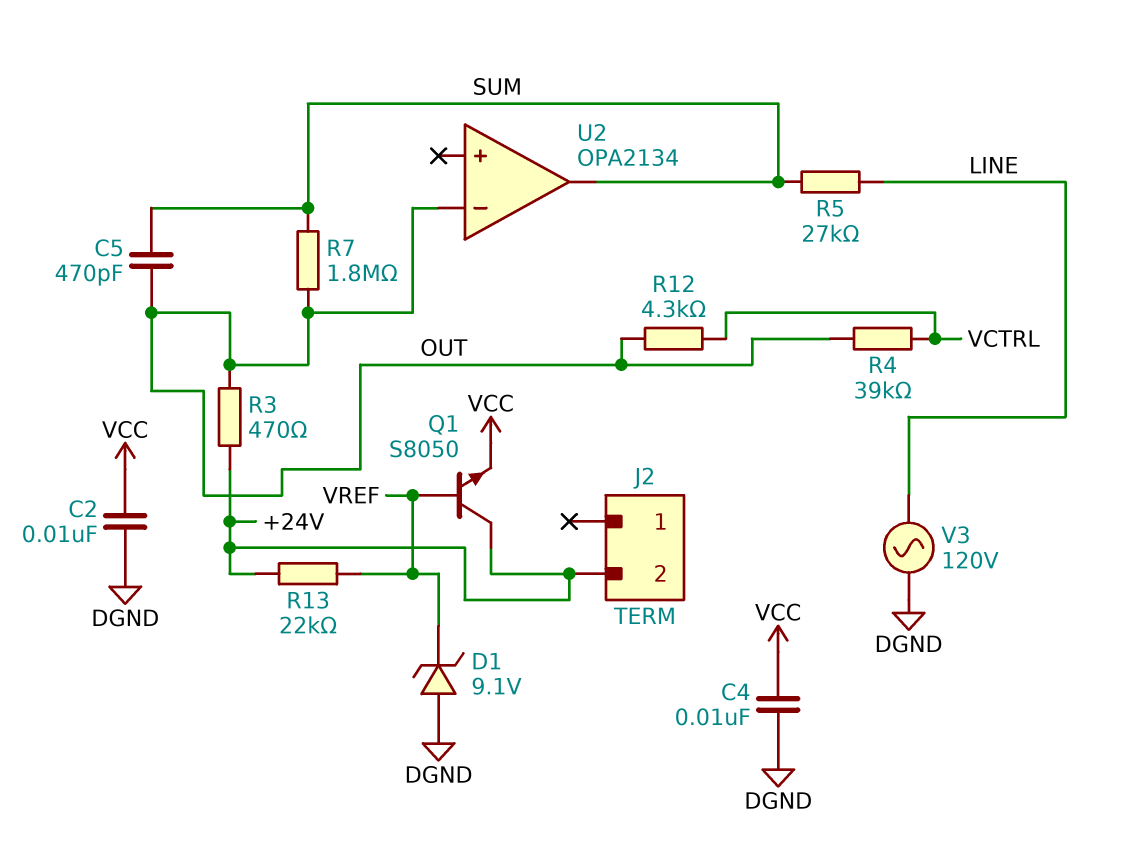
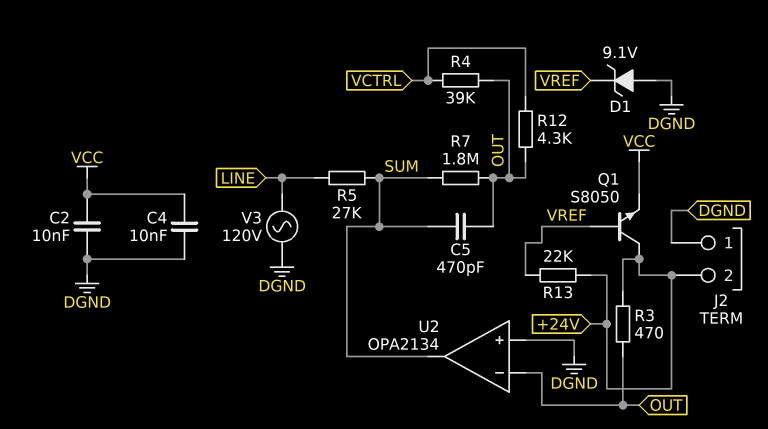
J2 pin 1: none -> DGND
U2 pin in+: none -> DGND

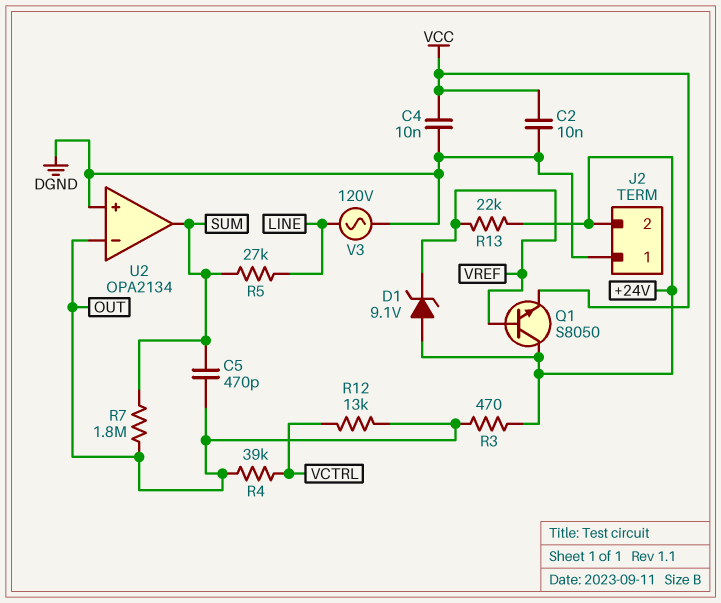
D1: zener 9.1V (A DGND, K VREF) -> zener 9.1V (A +24V, K VREF)
R12: 4.3k (OUT, VCTRL) -> 13k (OUT, VCTRL)

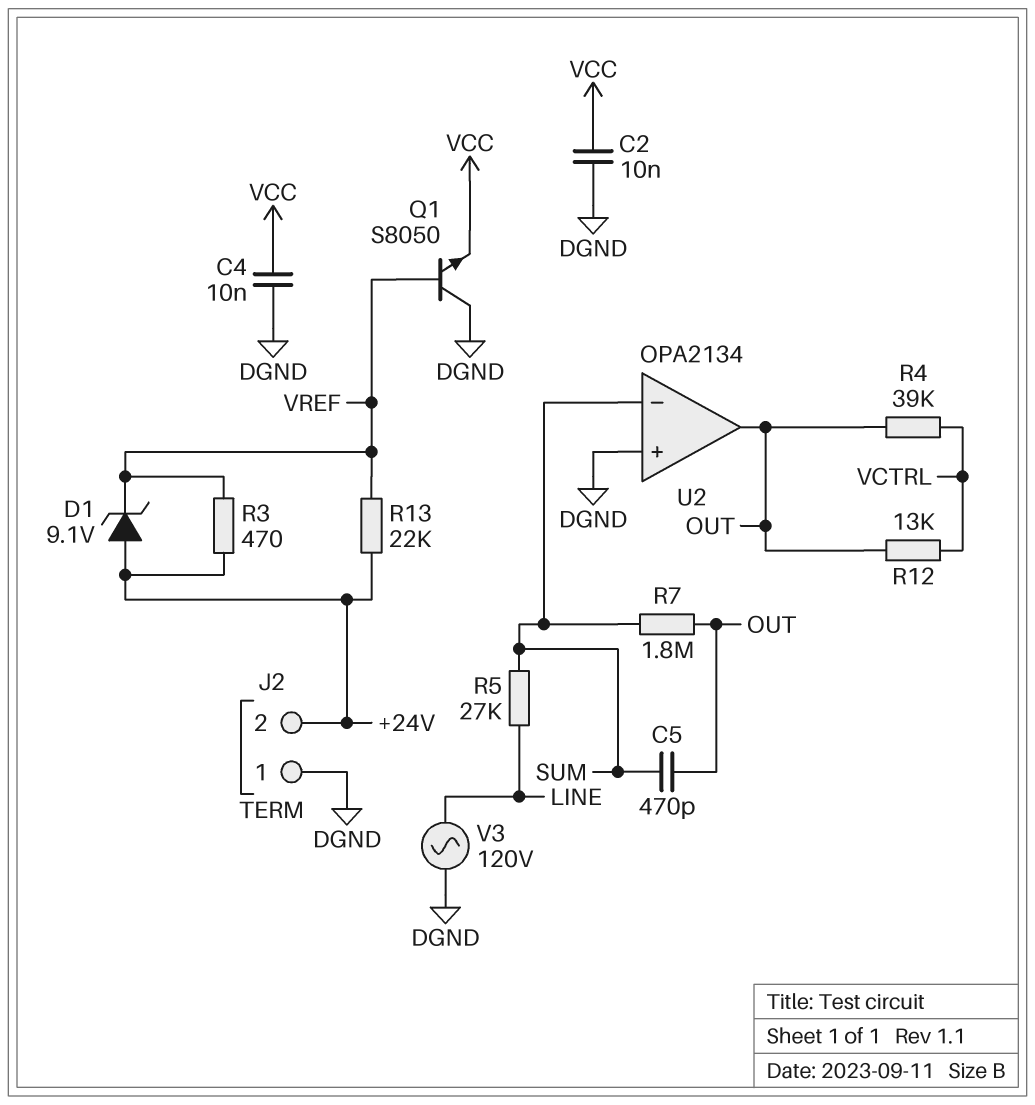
Q1: NPN S8050 (B VREF, C +24V, E VCC) -> NPN S8050 (B VREF, C DGND, E VCC)
R3: 470 (+24V, OUT) -> 470 (+24V, VREF)
U2 pin in-: OUT -> SUM
U2 pin out: SUM -> OUT

